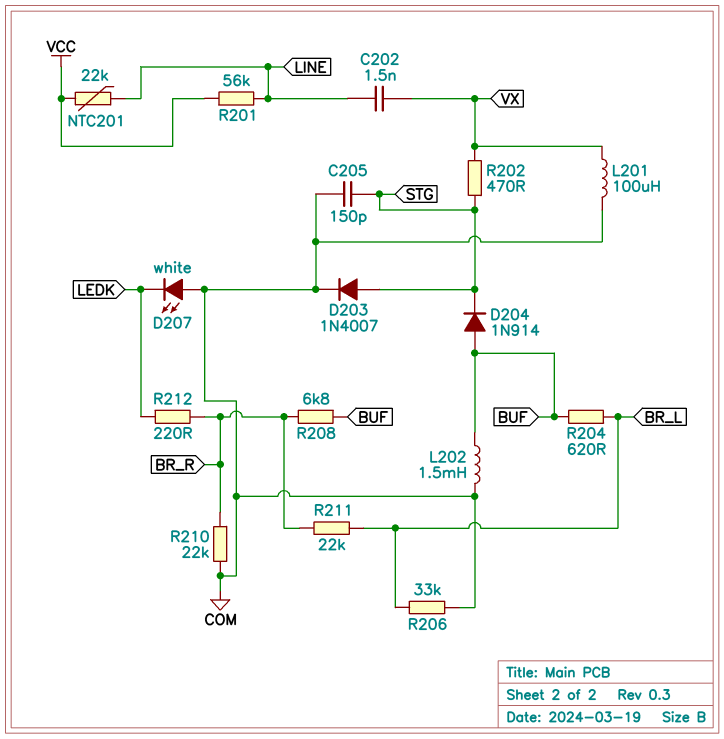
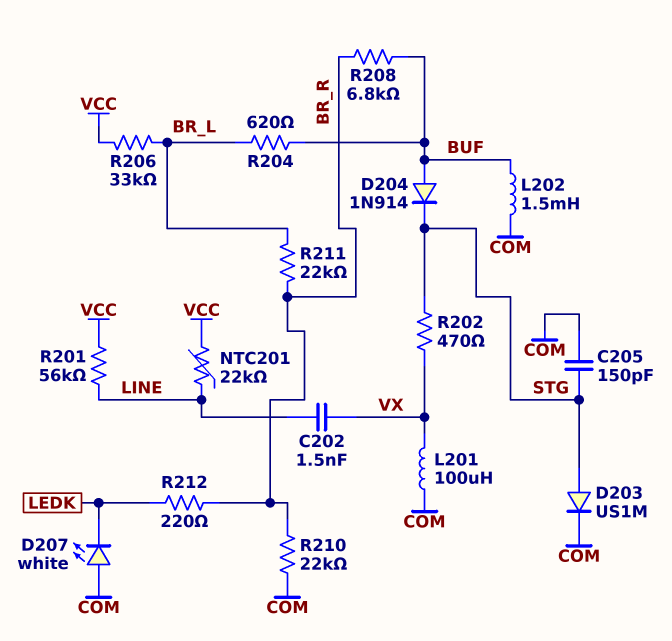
D203: diode 1N4007 (A STG, K COM) -> diode US1M (A STG, K COM)
R206: 33k (BR_L, COM) -> 33k (BR_L, VCC)

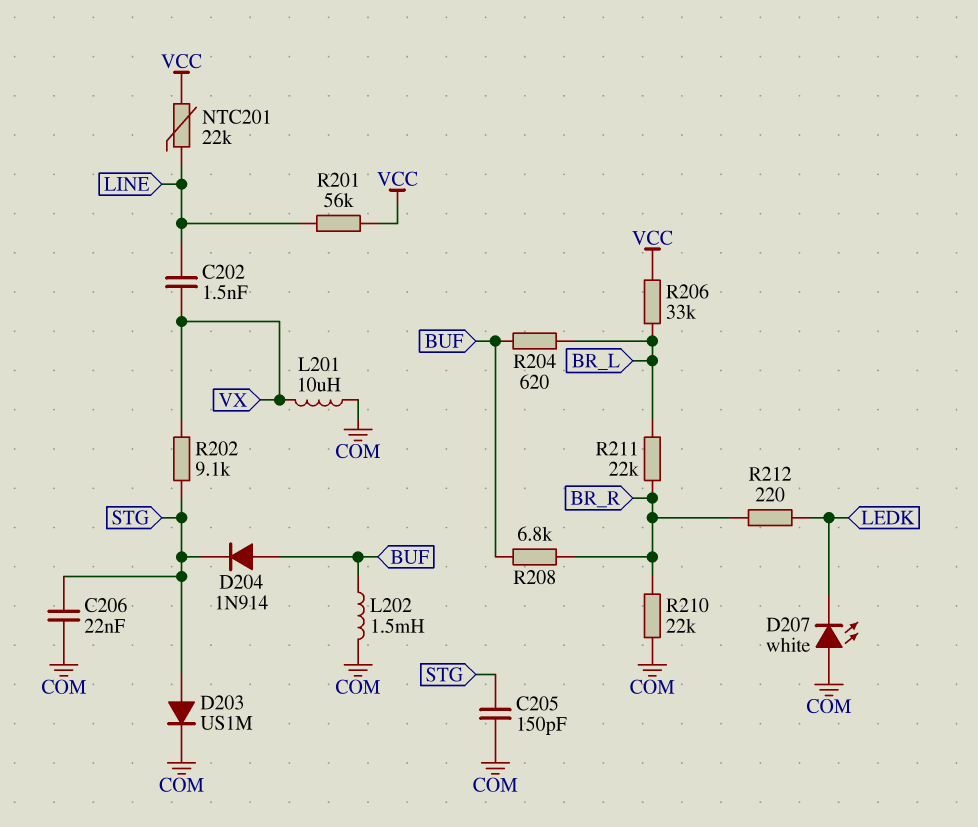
C206: none -> 22nF (COM, STG)
L201: 100uH (COM, VX) -> 10uH (COM, VX)
R202: 470 (STG, VX) -> 9.1k (STG, VX)

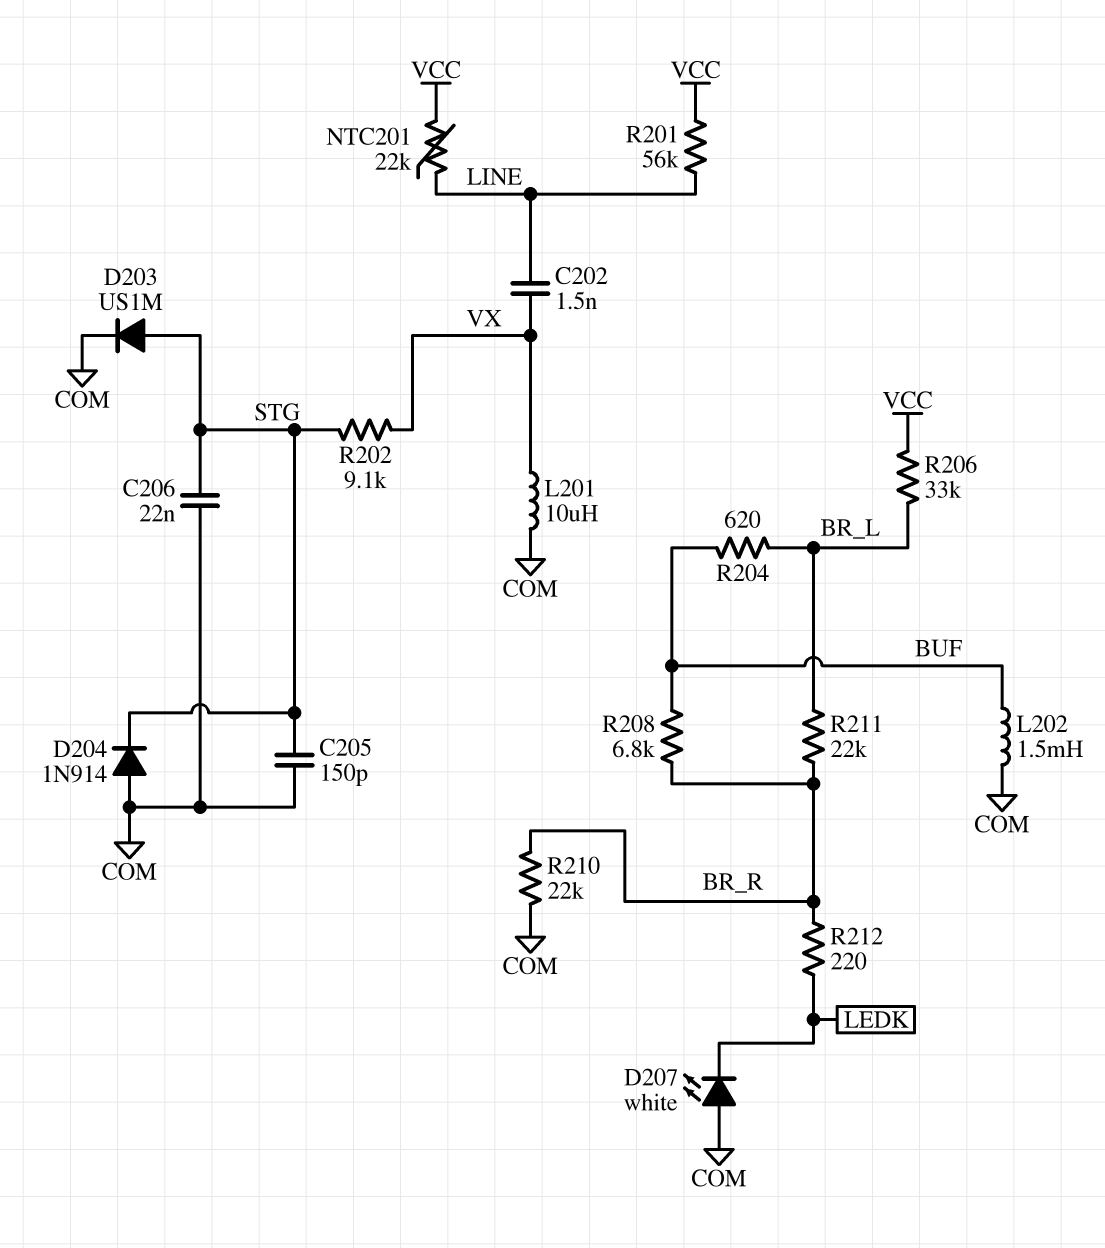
D204: diode 1N914 (A BUF, K STG) -> diode 1N914 (A COM, K STG)

